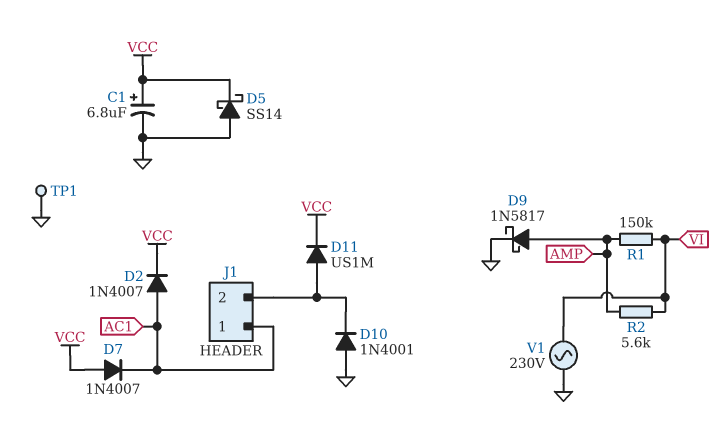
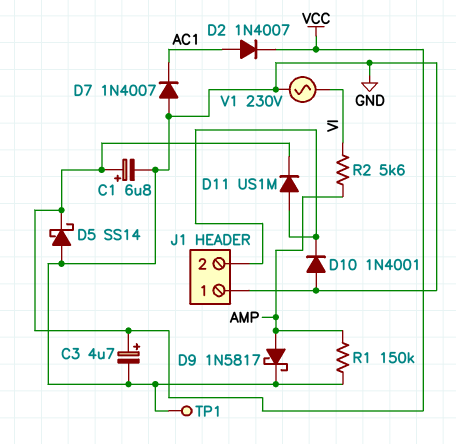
C3: none -> 4.7uF (plus VCC, minus GND)
D7: diode 1N4007 (A VCC, K AC1) -> diode 1N4007 (A GND, K AC1)
J1 pin 1: AC1 -> GND
R1: 150k (AMP, VI) -> 150k (AMP, GND)

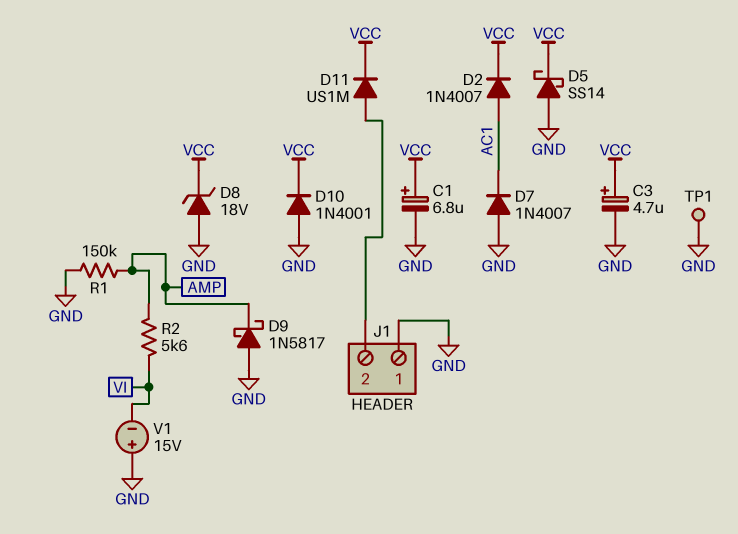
D8: none -> zener 18V (A GND, K VCC)
D9: schottky 1N5817 (A AMP, K GND) -> schottky 1N5817 (A GND, K AMP)
D10: diode 1N4001 (A GND, K J1/2) -> diode 1N4001 (A GND, K VCC)
V1: AC 230V (GND, VI) -> 15V (plus GND, minus VI)

